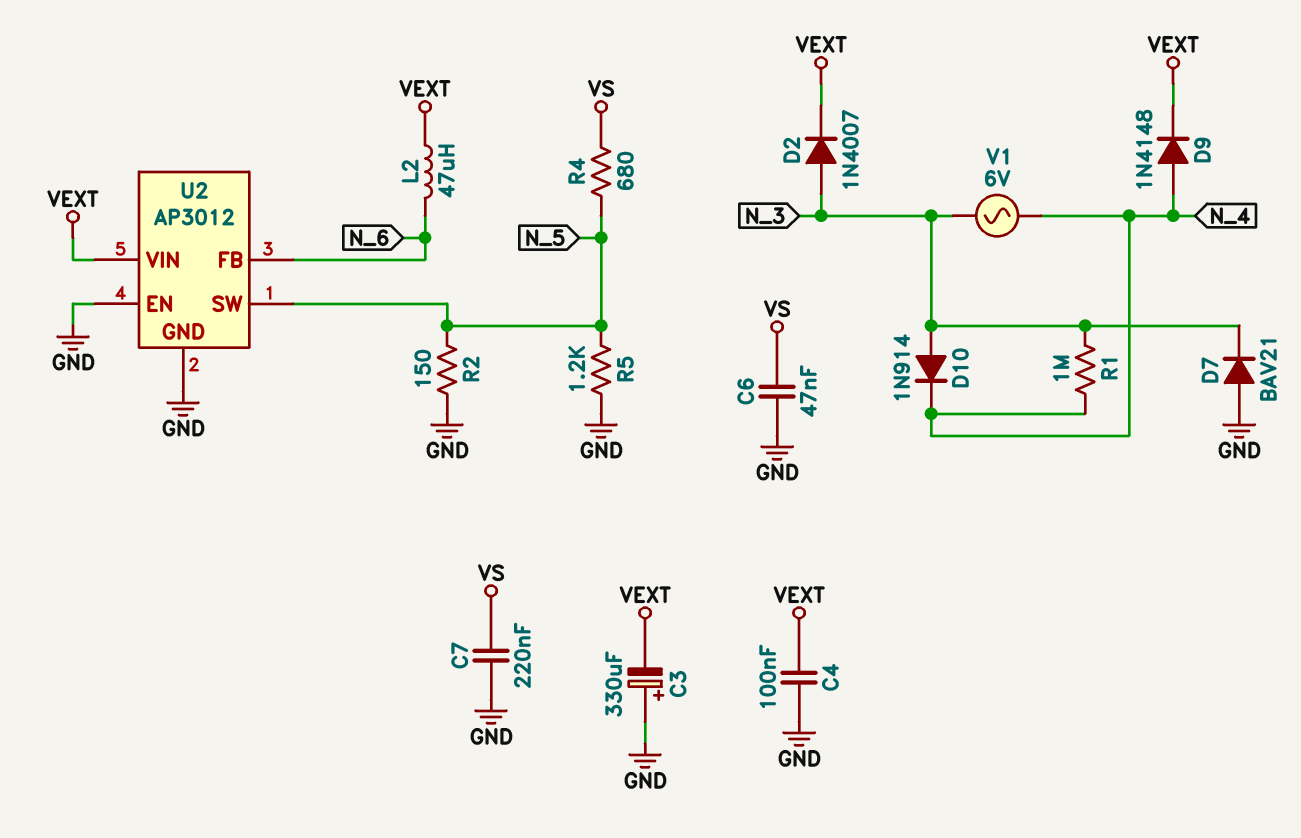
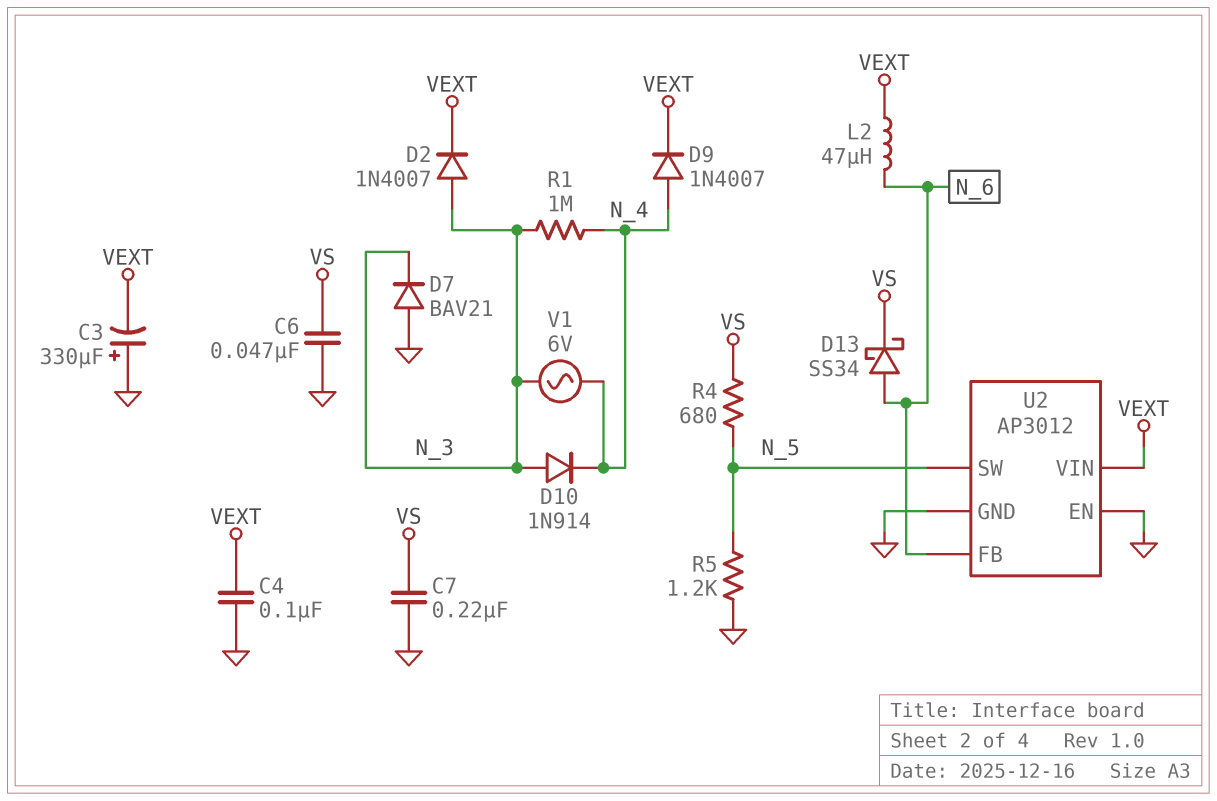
D9: diode 1N4148 (A N_4, K VEXT) -> diode 1N4007 (A N_4, K VEXT)
D13: none -> schottky SS34 (A N_6, K VS)
R2: 150 (GND, N_5) -> none

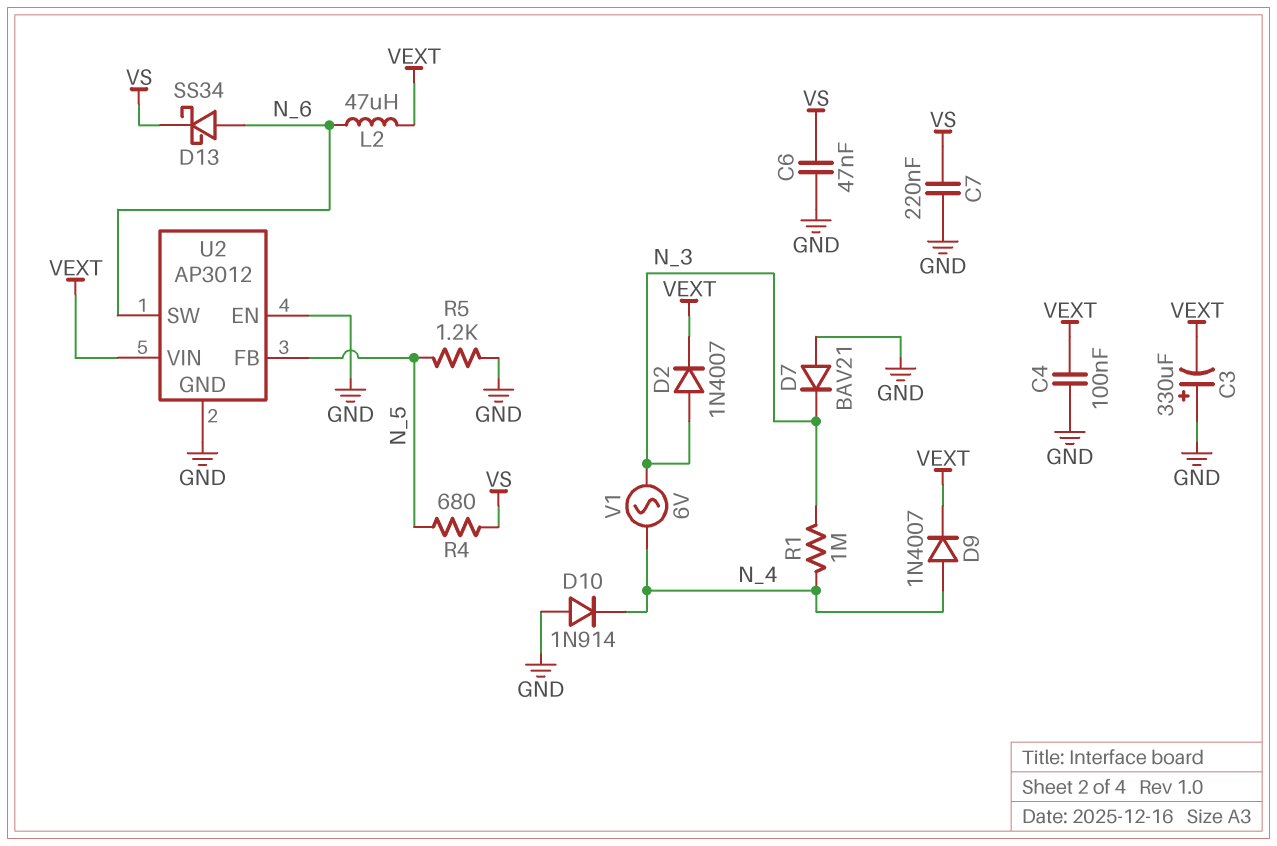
D10: diode 1N914 (A N_3, K N_4) -> diode 1N914 (A GND, K N_4)
U2 pin FB: N_6 -> N_5
U2 pin SW: N_5 -> N_6

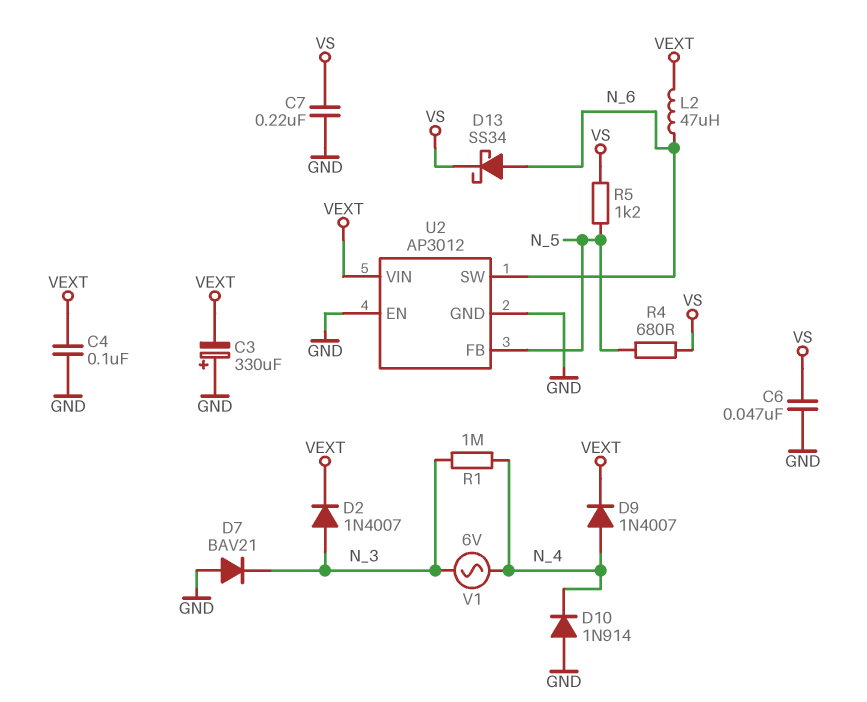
R5: 1.2k (GND, N_5) -> 1.2k (N_5, VS)

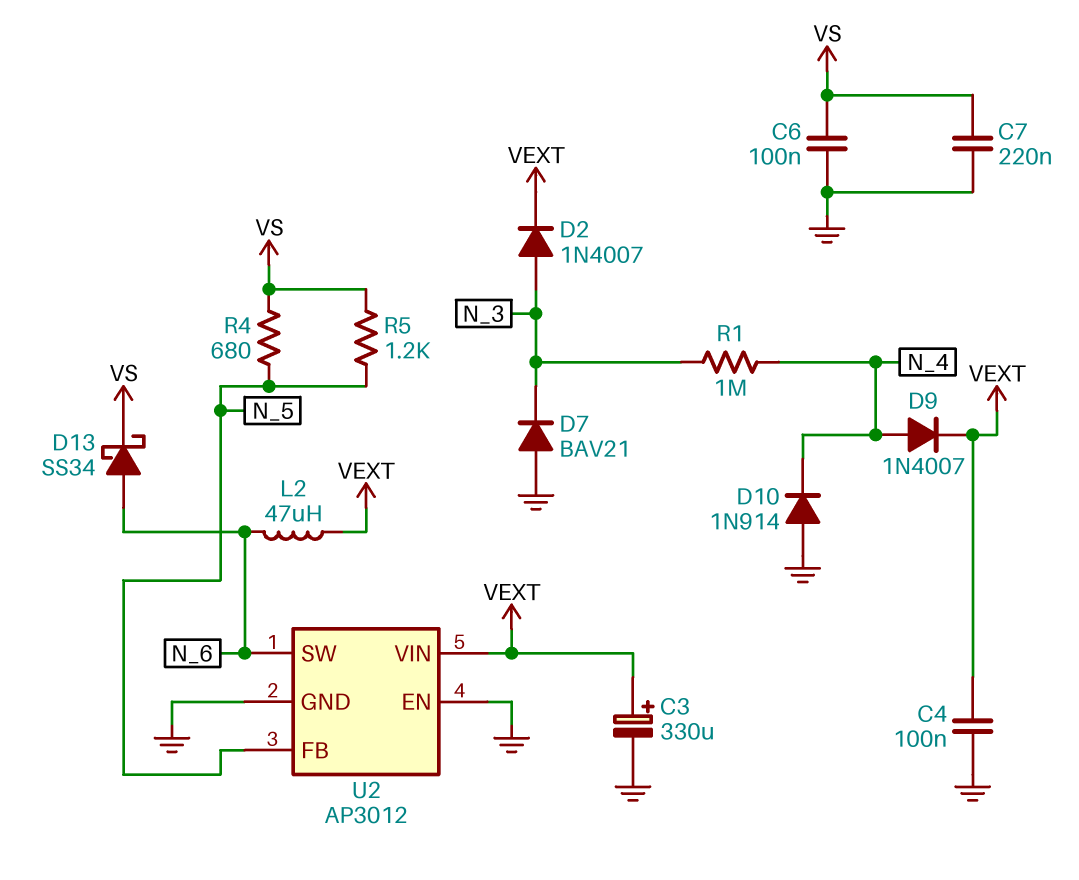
C3: 330uF (plus GND, minus VEXT) -> 330uF (plus VEXT, minus GND)
C6: 47nF (GND, VS) -> 100nF (GND, VS)
V1: AC 6V (N_3, N_4) -> none

